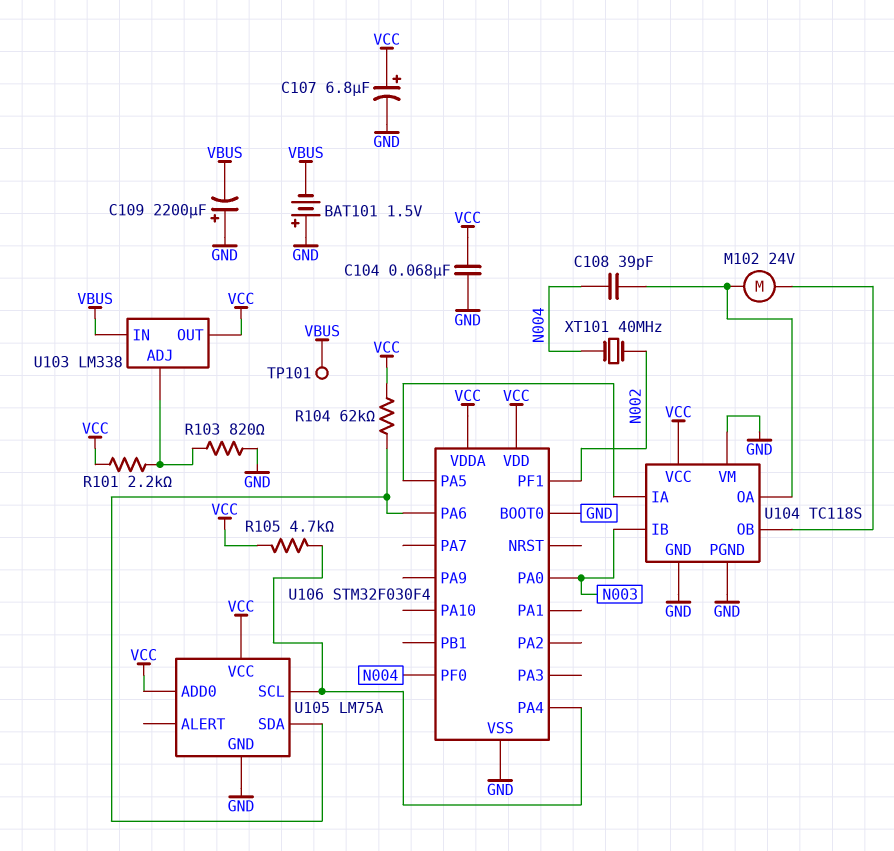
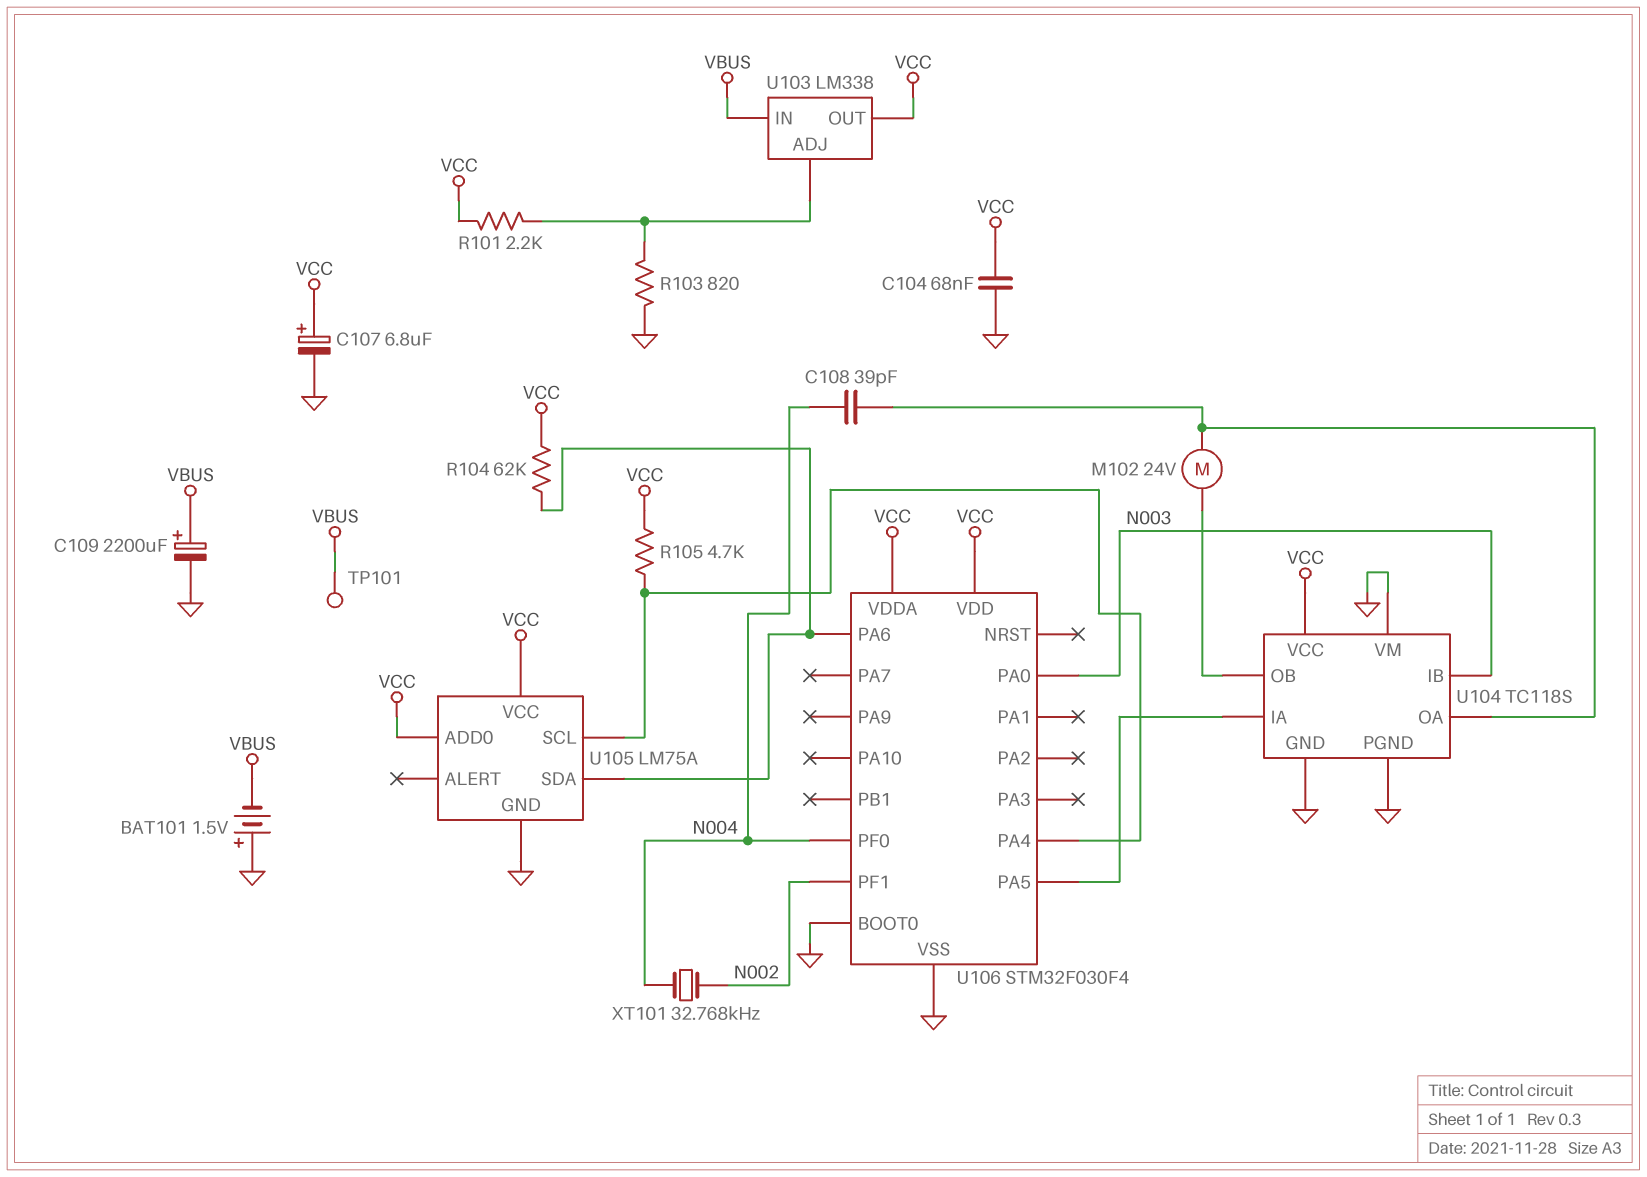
C109: 2200uF (plus GND, minus VBUS) -> 2200uF (plus VBUS, minus GND)
XT101: 40MHz (N002, N004) -> 32.768kHz (N002, N004)

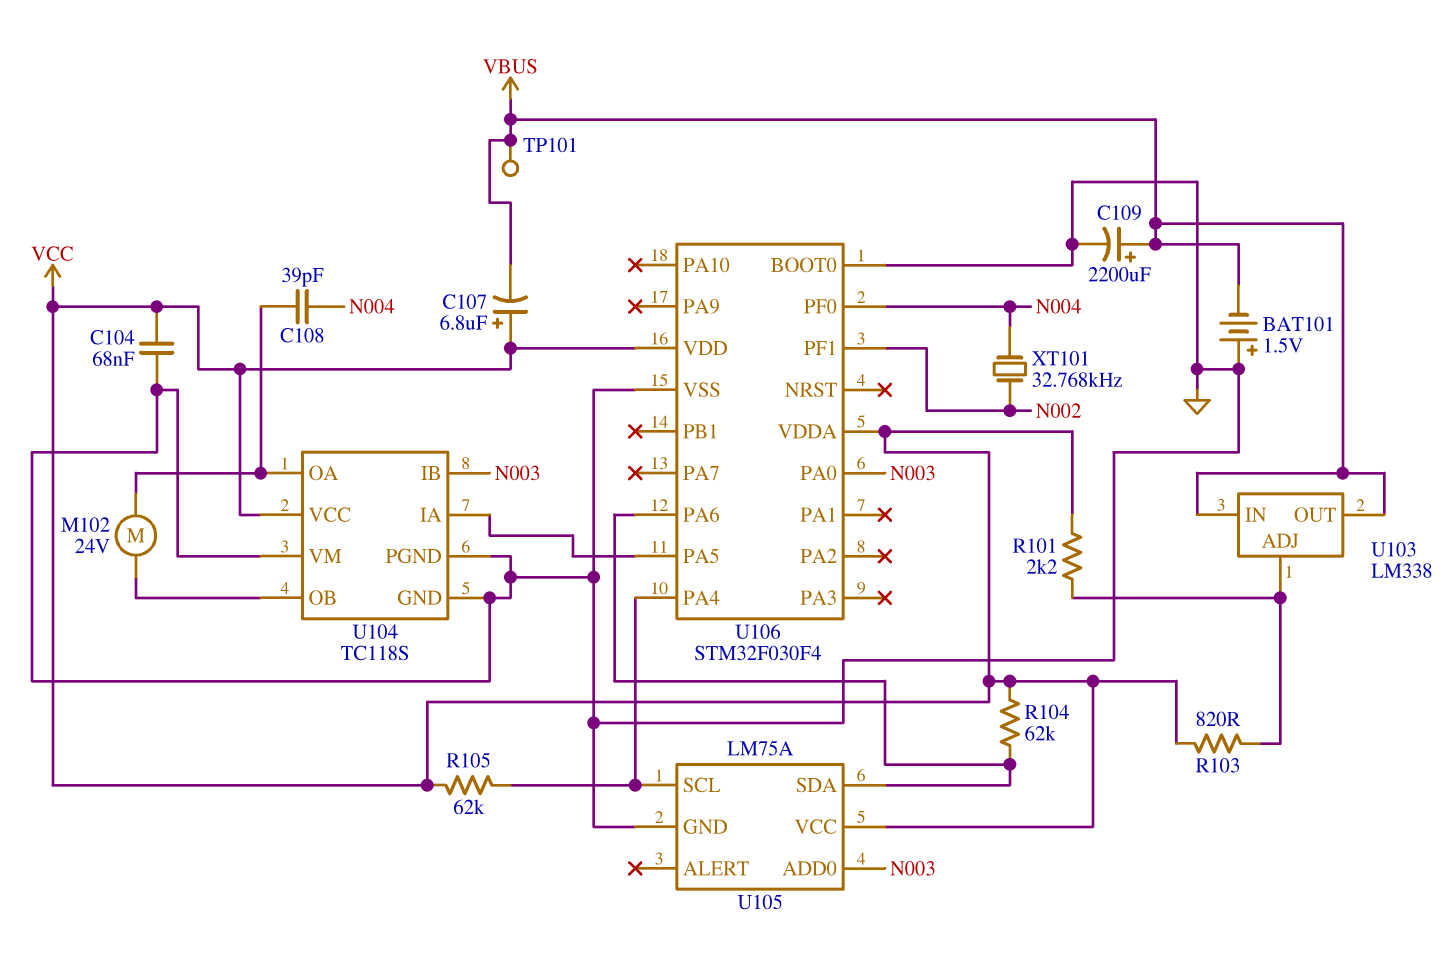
C107: 6.8uF (plus VCC, minus GND) -> 6.8uF (plus VCC, minus VBUS)
R103: 820 (GND, U103/ADJ) -> 820 (U103/ADJ, VCC)
R105: 4.7k (U105/SCL, VCC) -> 62k (U105/SCL, VCC)
U103 pin OUT: VCC -> VBUS
U105 pin ADD0: VCC -> N003

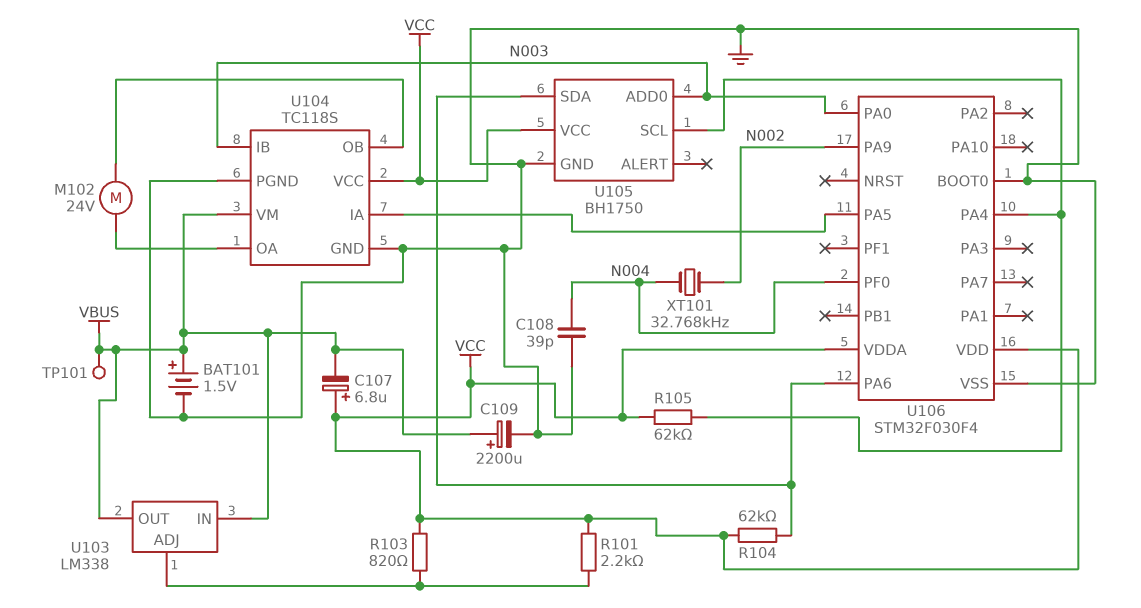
BAT101: 1.5V (plus GND, minus VBUS) -> 1.5V (plus VBUS, minus GND)
C104: 68nF (GND, VCC) -> none
C108: 39pF (N004, U104/OA) -> 39pF (GND, N004)
U104 pin VM: GND -> VBUS
U105: LM75A -> BH1750
U106 pin PA9: none -> N002
U106 pin PF1: N002 -> none

